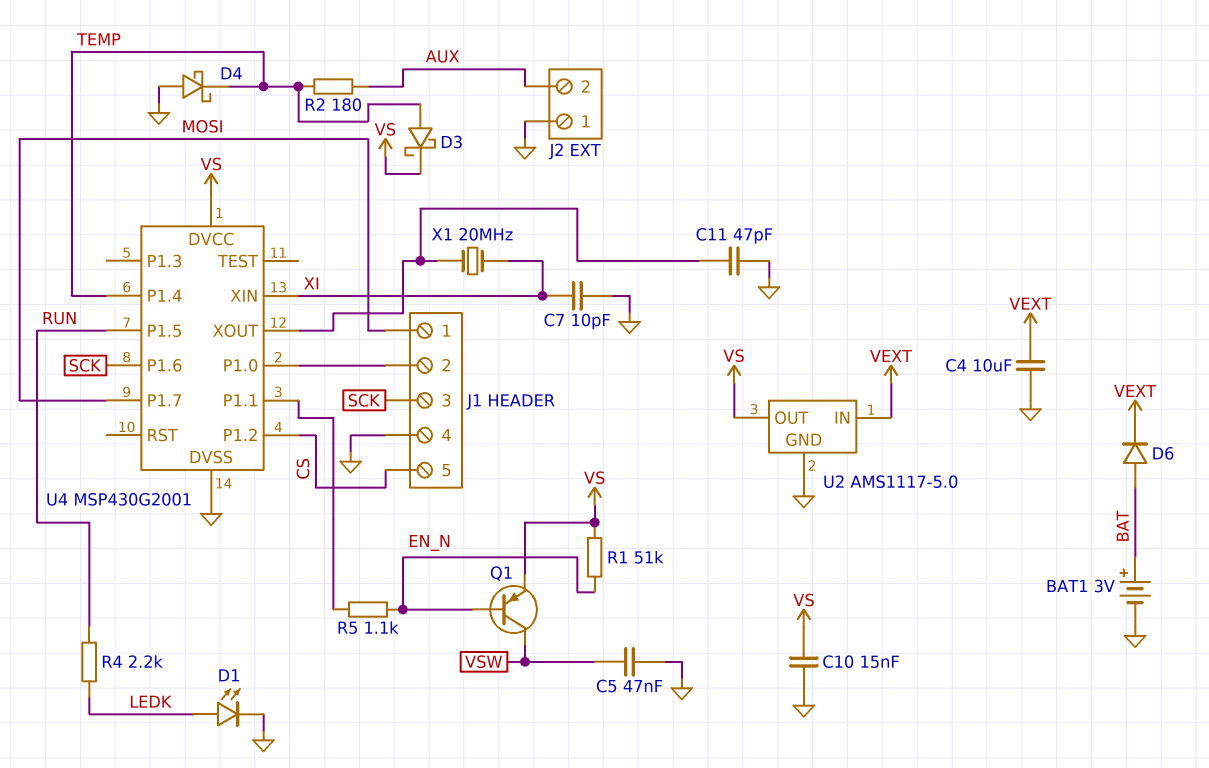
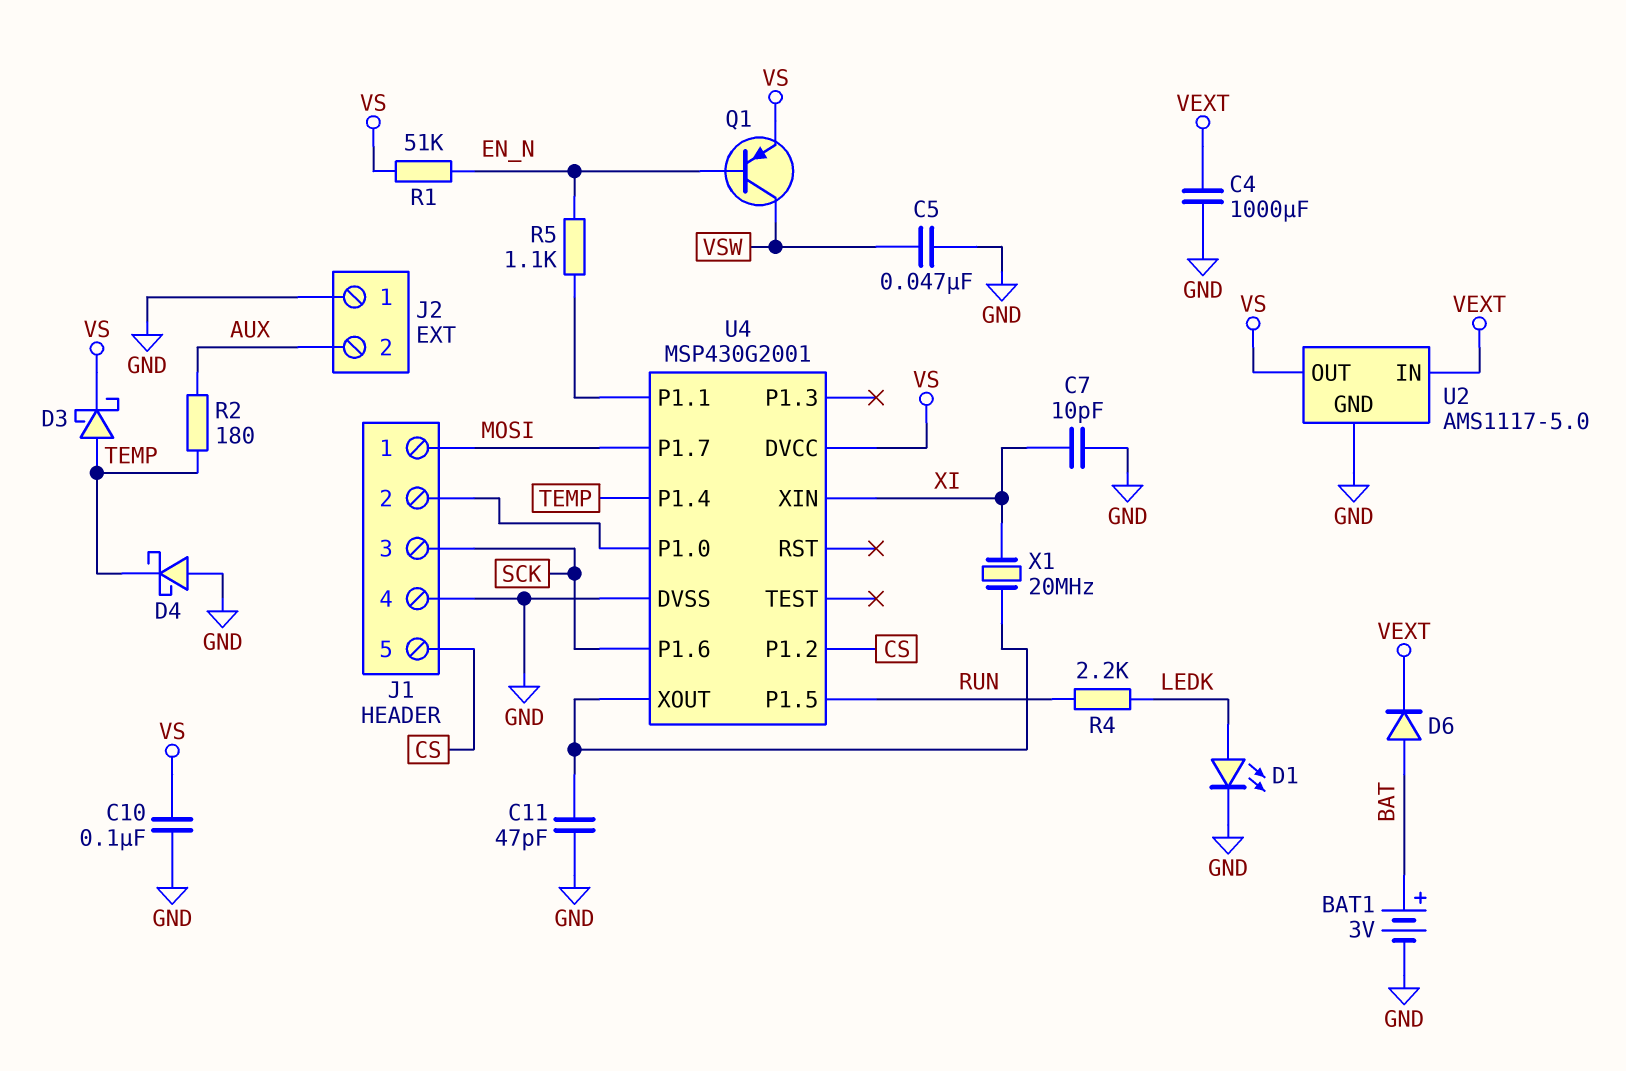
C4: 10uF (GND, VEXT) -> 1000uF (GND, VEXT)
C10: 15nF (GND, VS) -> 100nF (GND, VS)

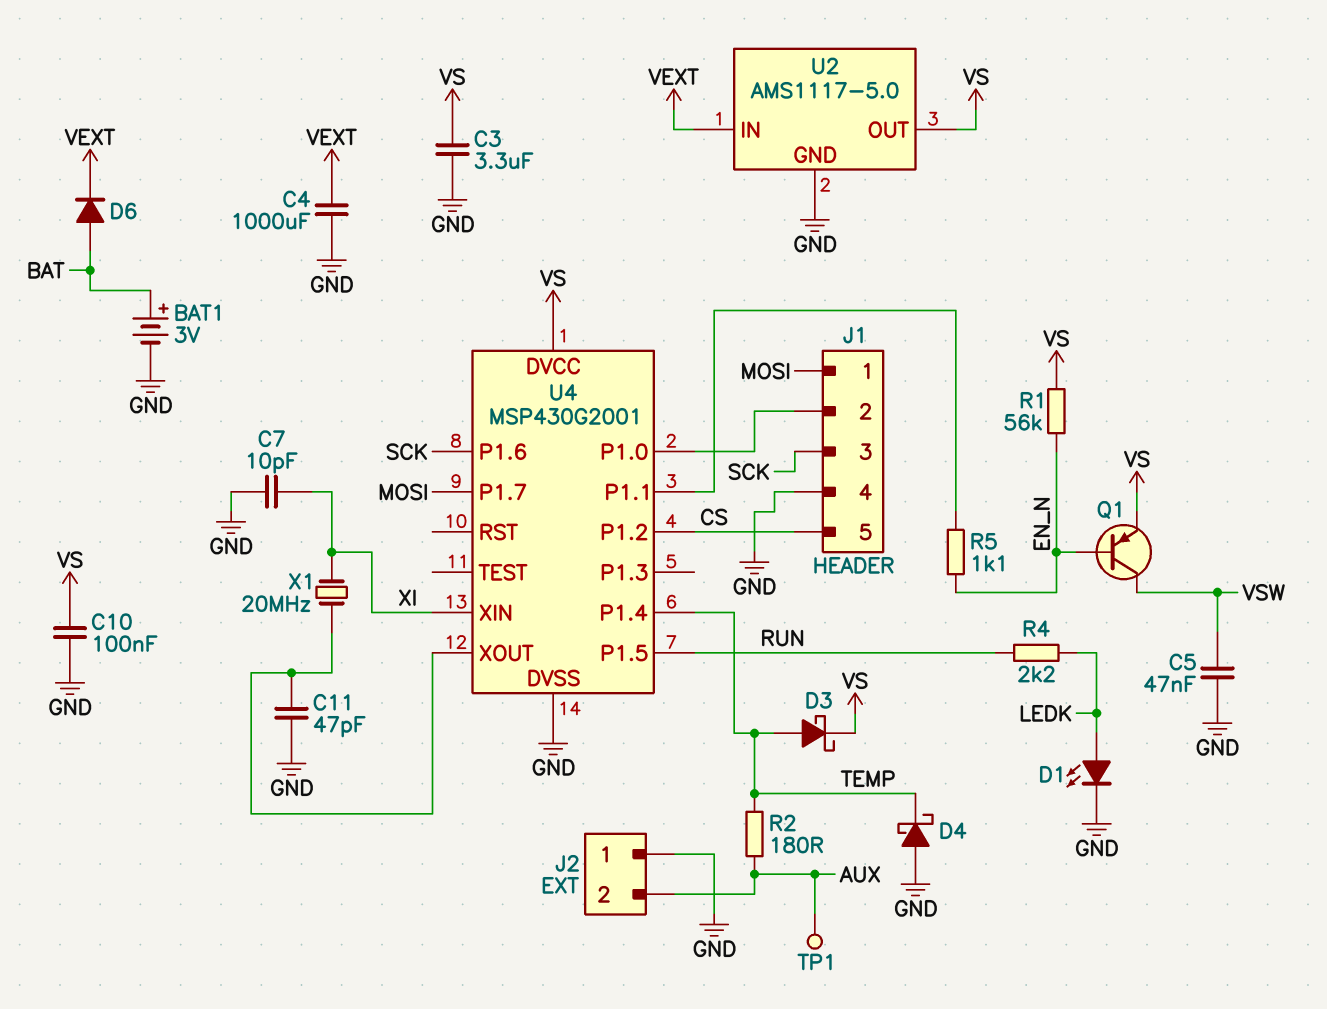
C3: none -> 3.3uF (GND, VS)
R1: 51k (EN_N, VS) -> 56k (EN_N, VS)
TP1: none -> test point (AUX)

